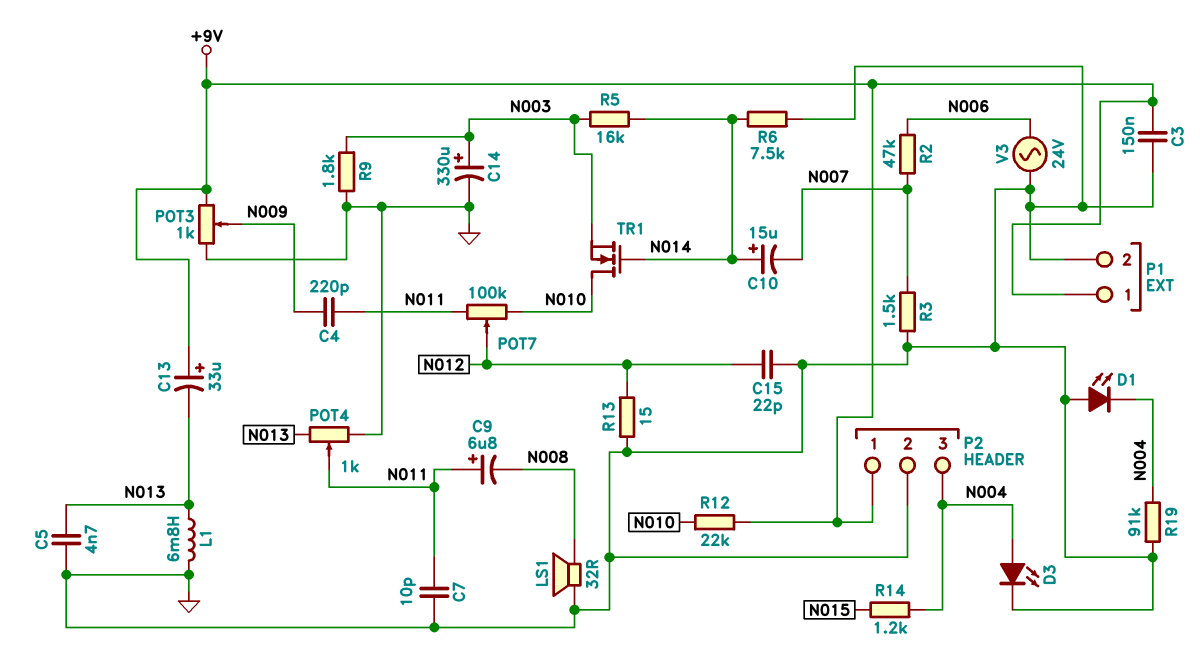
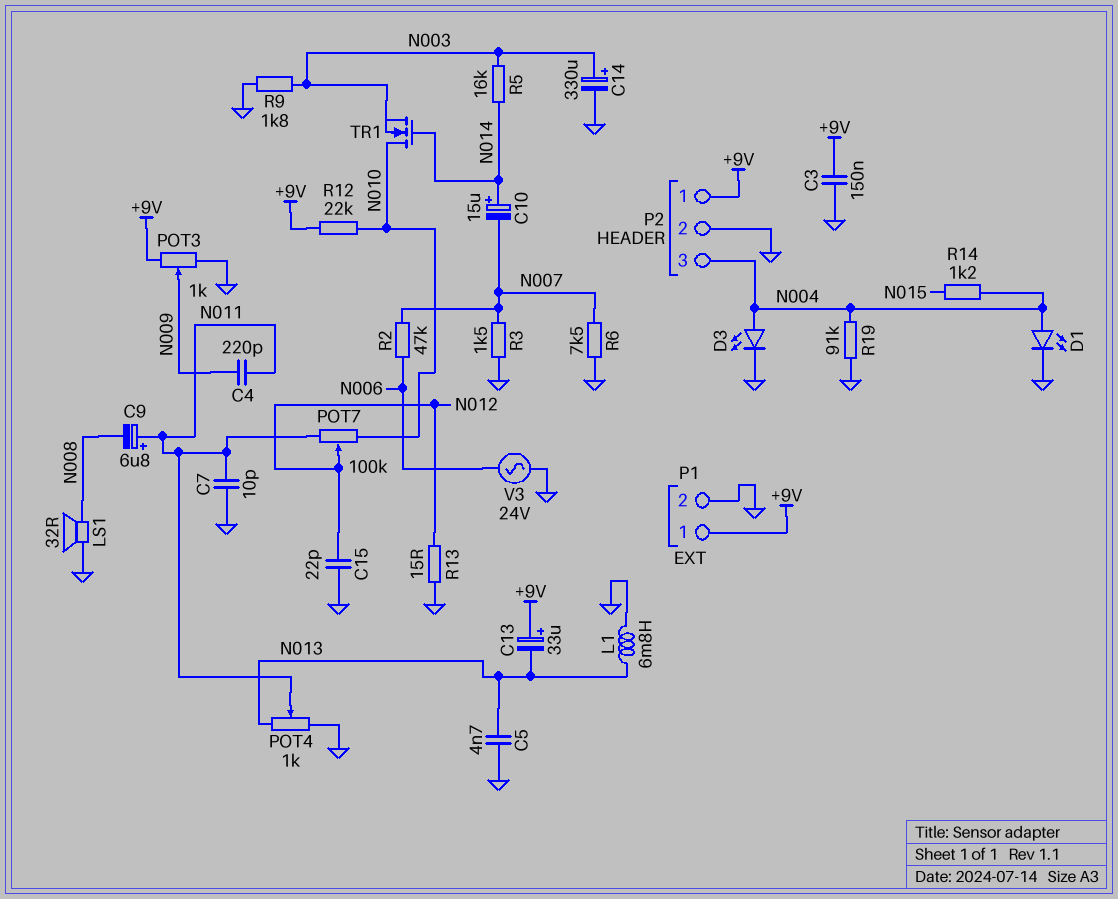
D1: LED (A GND, K N004) -> LED (A N004, K GND)
R6: 7.5k (GND, N014) -> 7.5k (GND, N007)

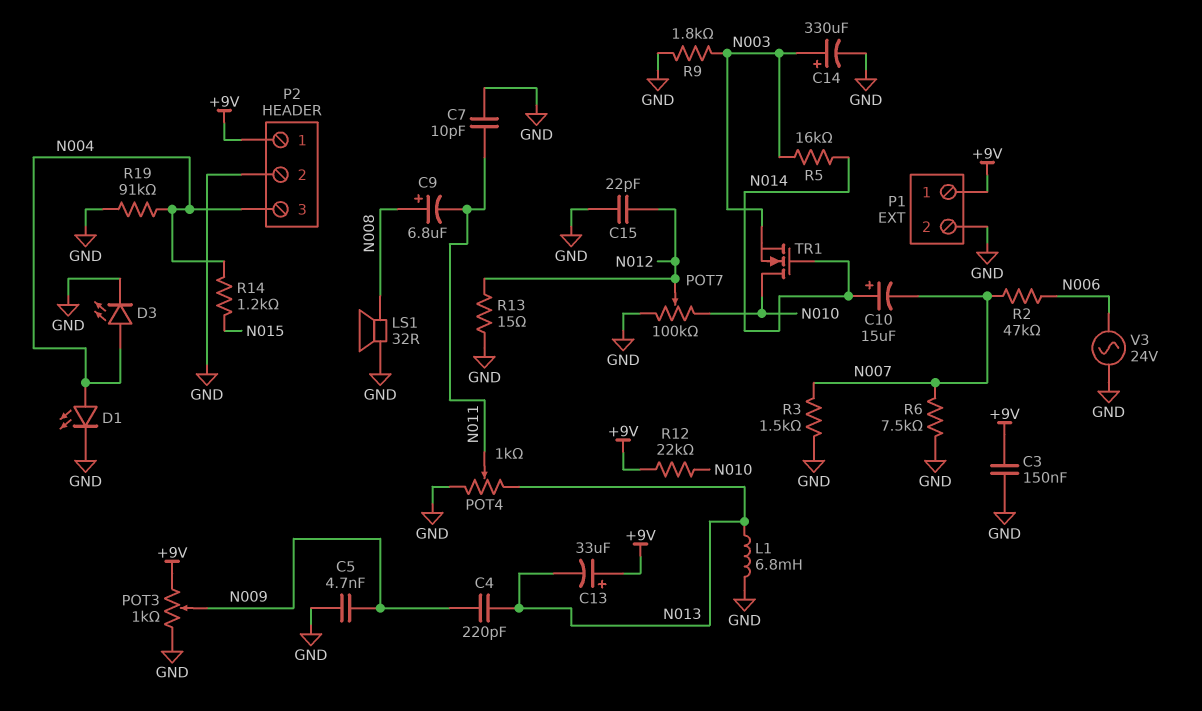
C4: 220pF (N009, N011) -> 220pF (N009, N013)
C5: 4.7nF (GND, N013) -> 4.7nF (GND, N009)
C9: 6.8uF (plus N011, minus N008) -> 6.8uF (plus N008, minus N011)
POT7: 100k (N010, N011, wiper N012) -> 100k (GND, N010, wiper N012)

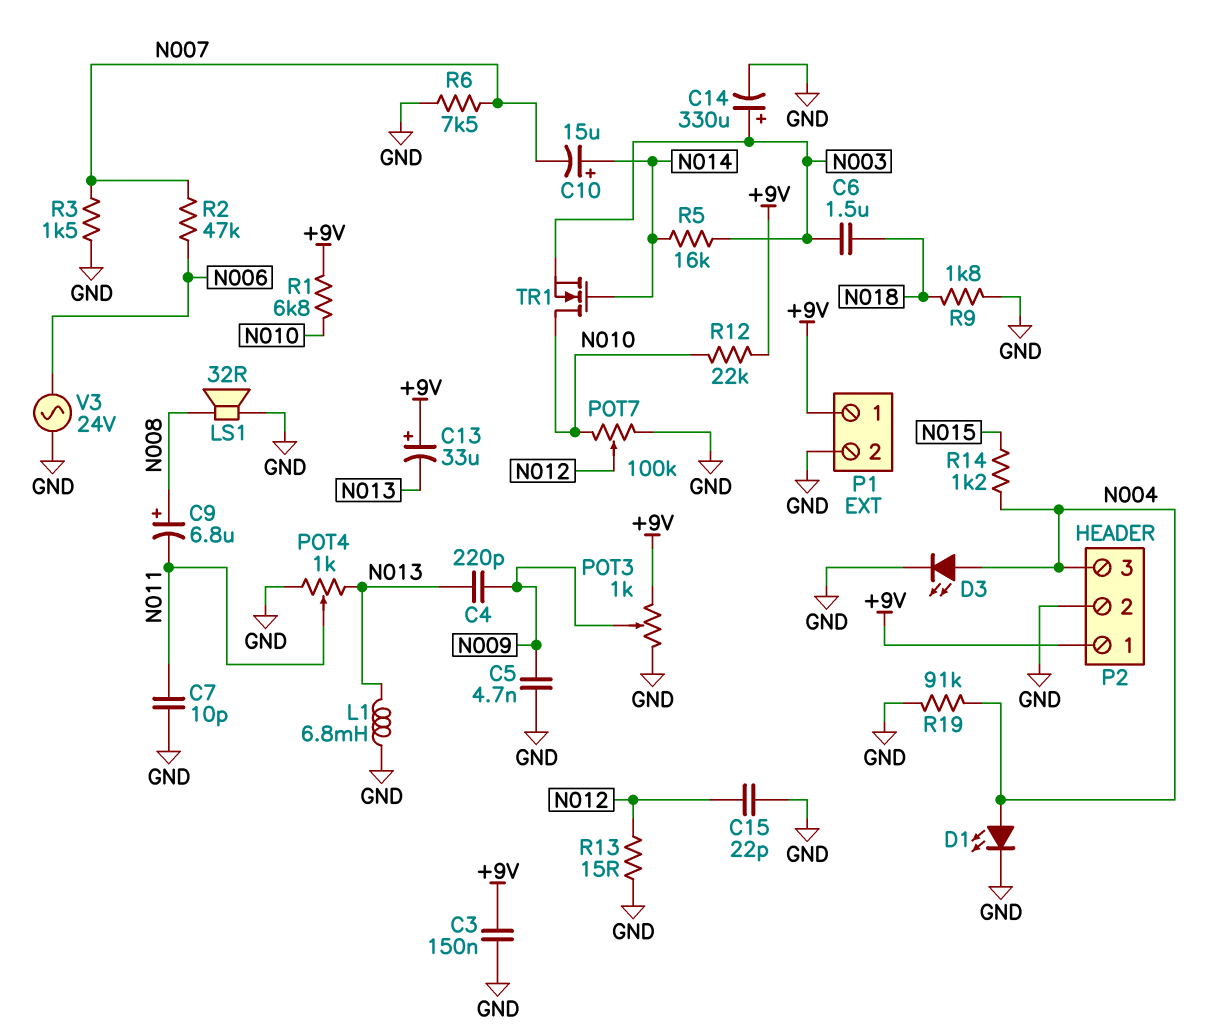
C6: none -> 1.5uF (N003, N018)
R1: none -> 6.8k (+9V, N010)
R9: 1.8k (GND, N003) -> 1.8k (GND, N018)

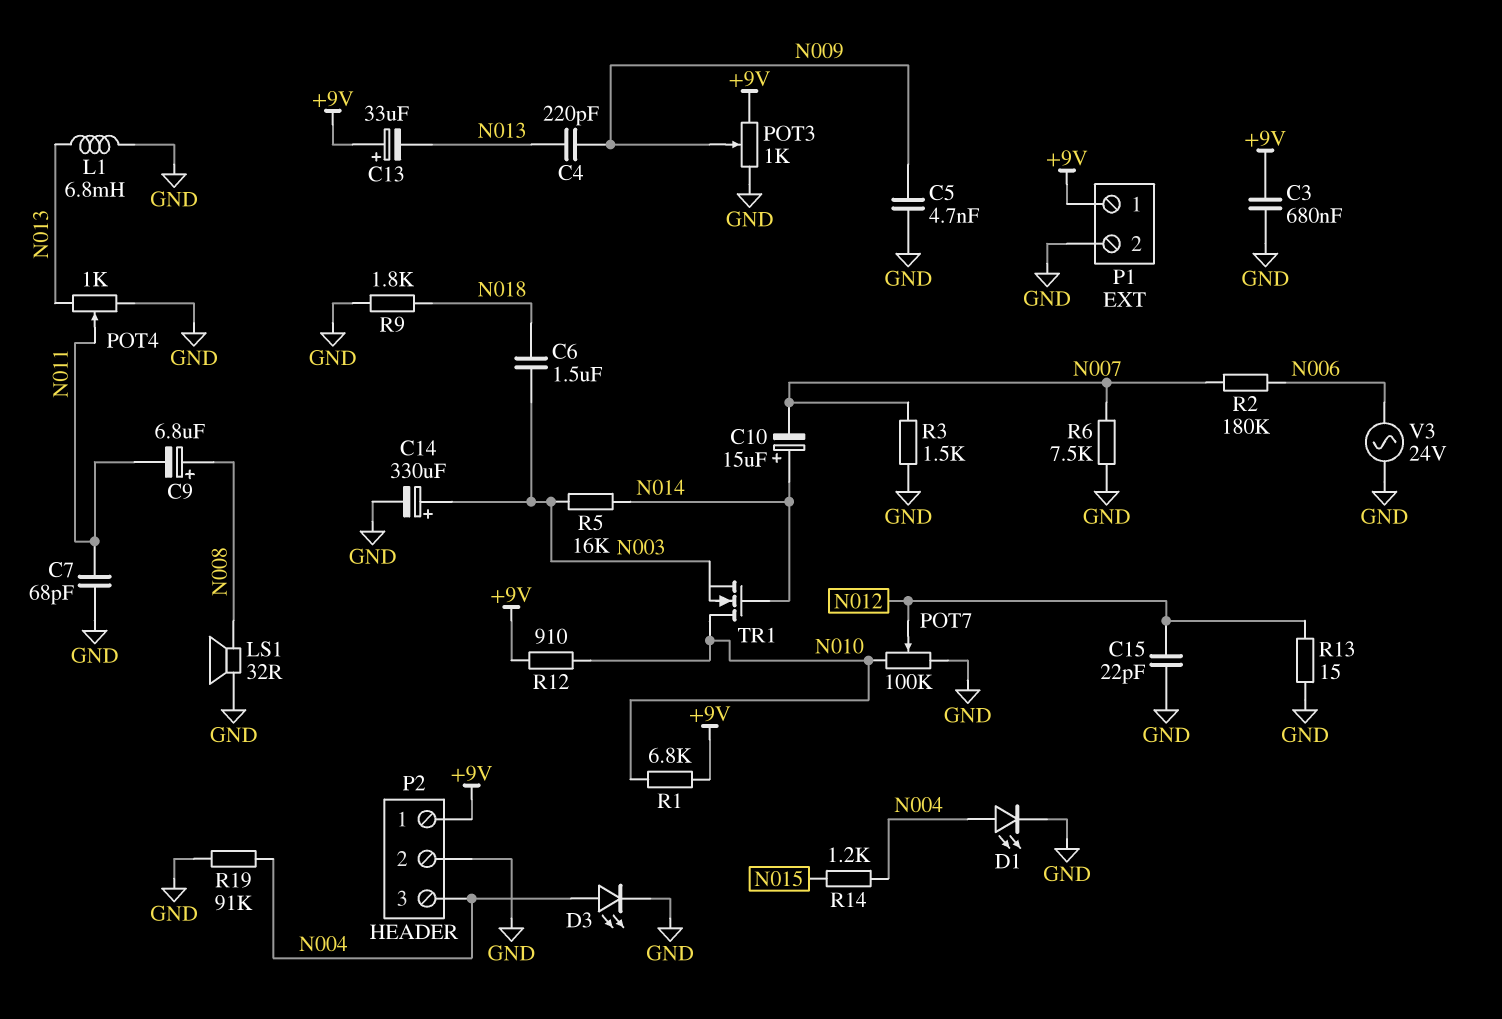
C3: 150nF (+9V, GND) -> 680nF (+9V, GND)
C7: 10pF (GND, N011) -> 68pF (GND, N011)
R2: 47k (N006, N007) -> 180k (N006, N007)
R12: 22k (+9V, N010) -> 910 (+9V, N010)

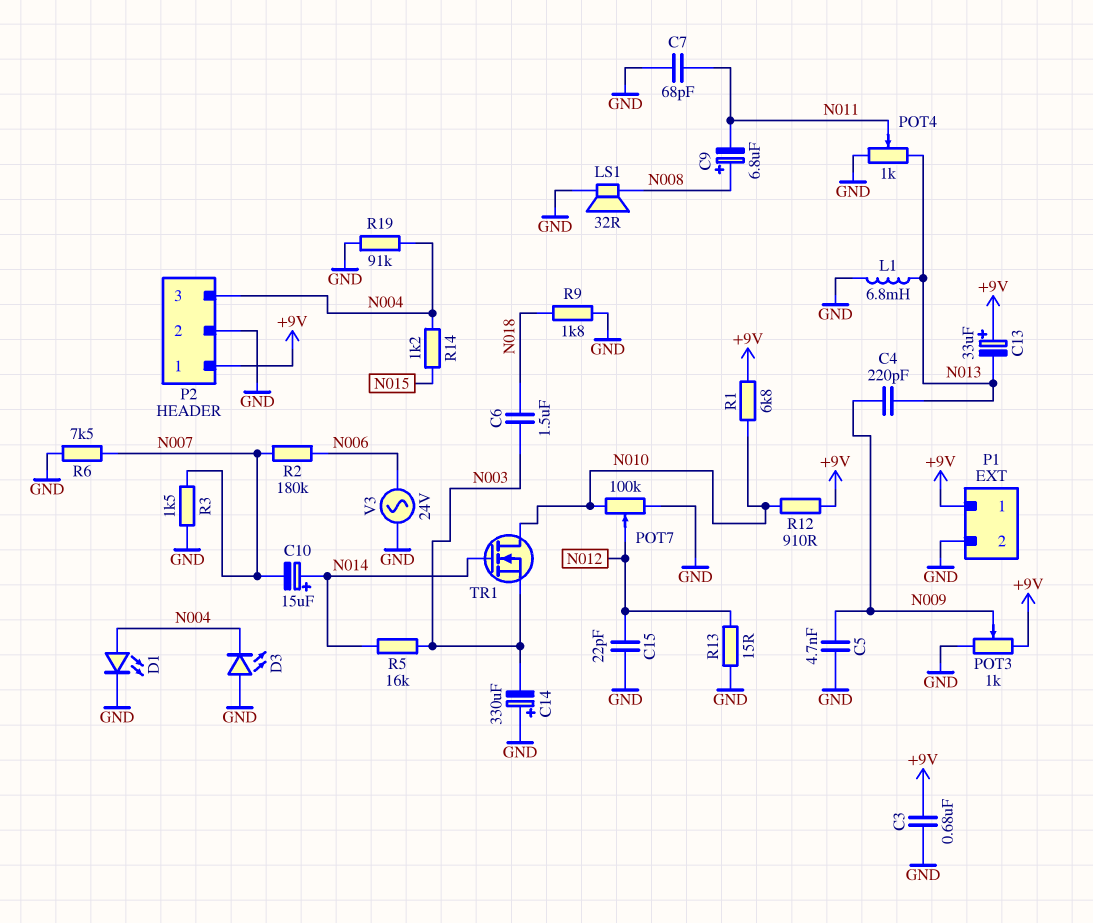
C14: 330uF (plus N003, minus GND) -> 330uF (plus GND, minus N003)
D3: LED (A N004, K GND) -> LED (A GND, K N004)

